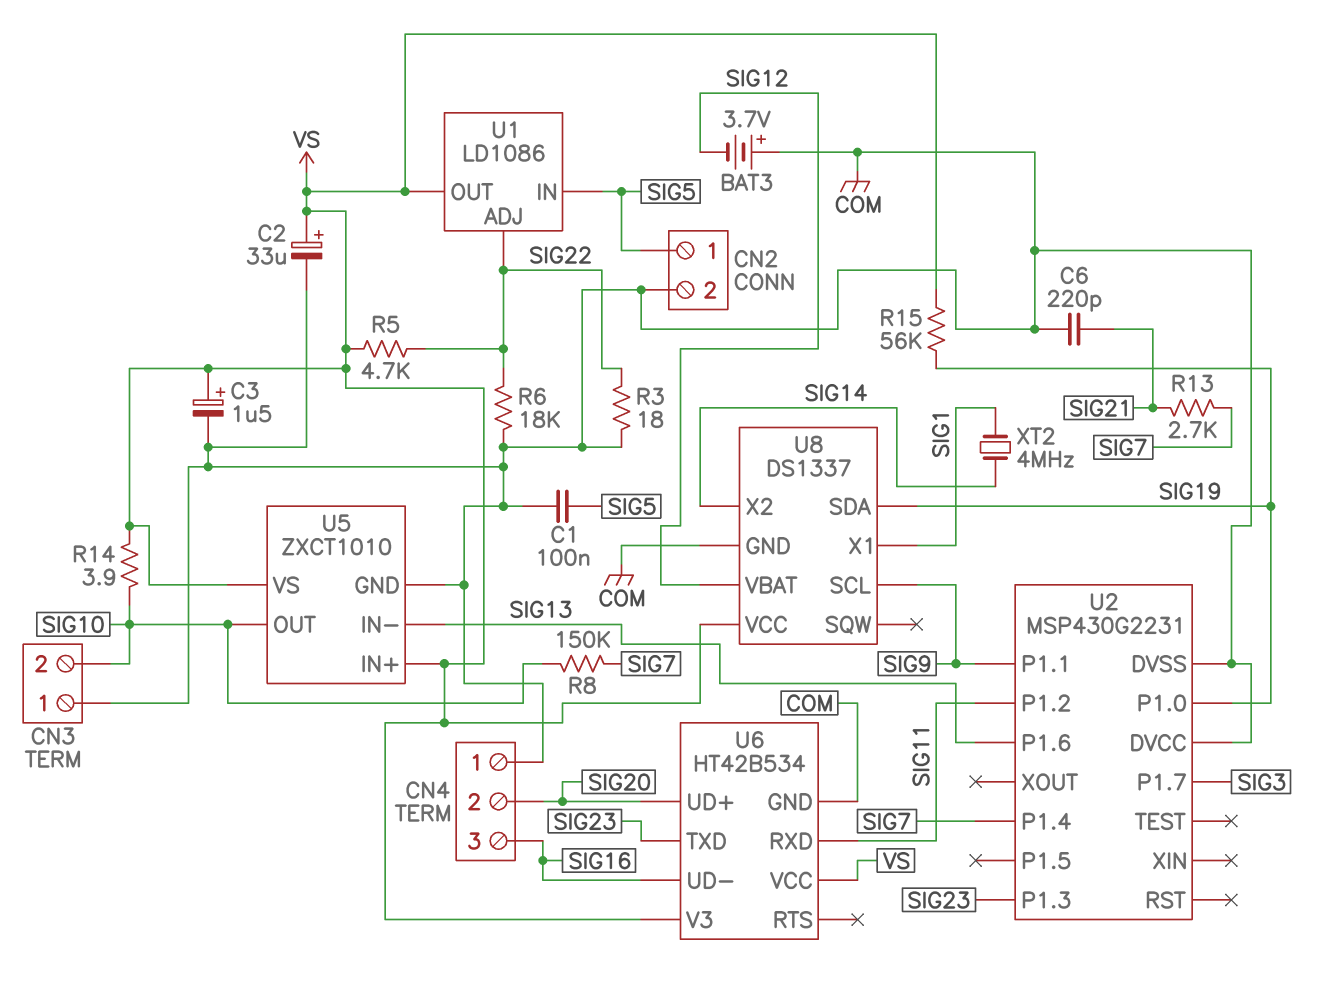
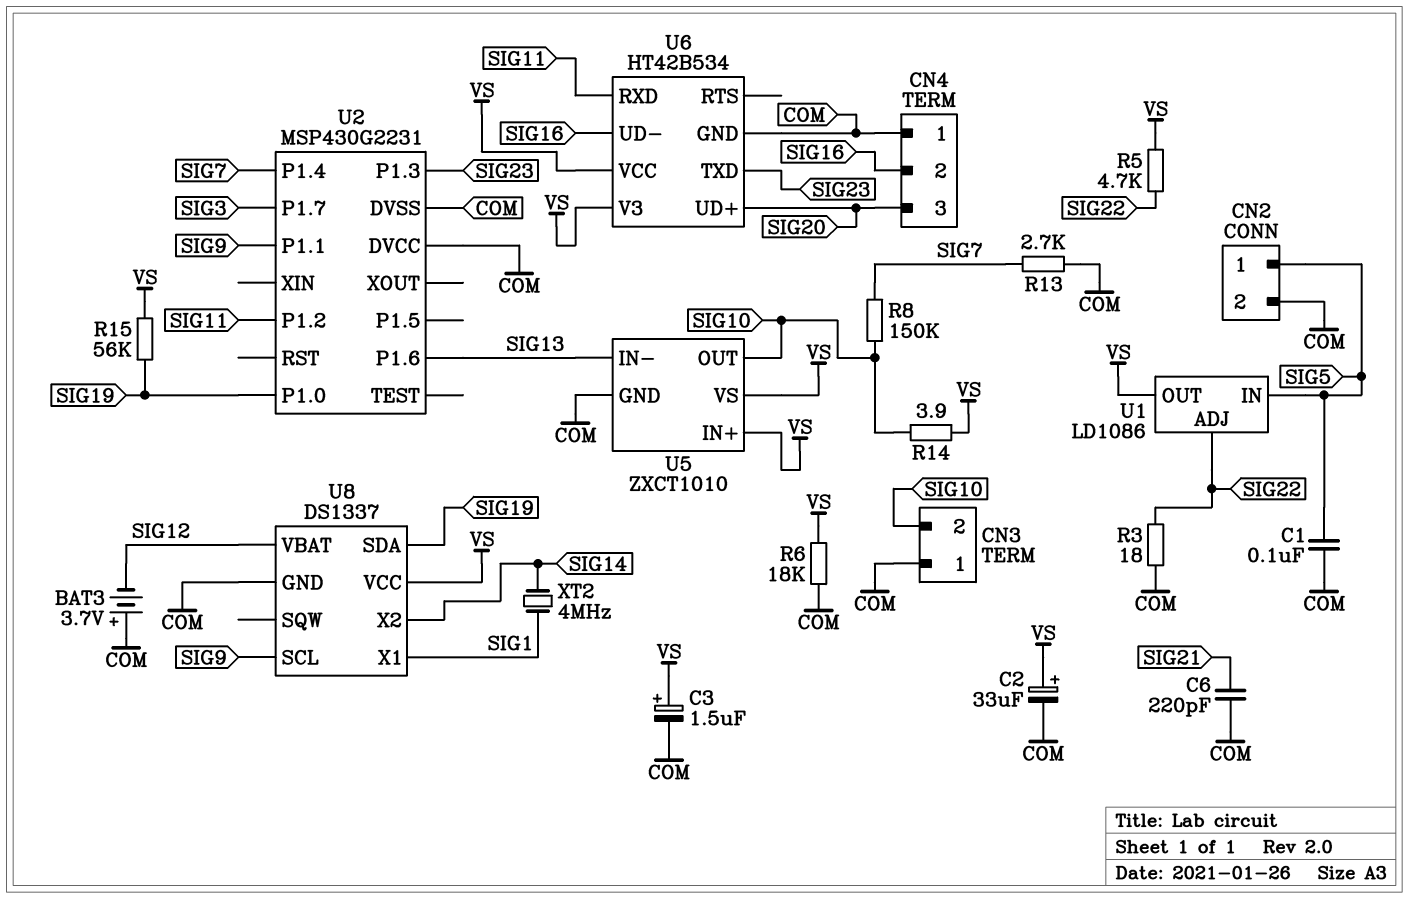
CN4 pin 2: SIG20 -> SIG16
CN4 pin 3: SIG16 -> SIG20
R6: 18k (COM, SIG22) -> 18k (COM, VS)
R13: 2.7k (SIG7, SIG21) -> 2.7k (COM, SIG7)

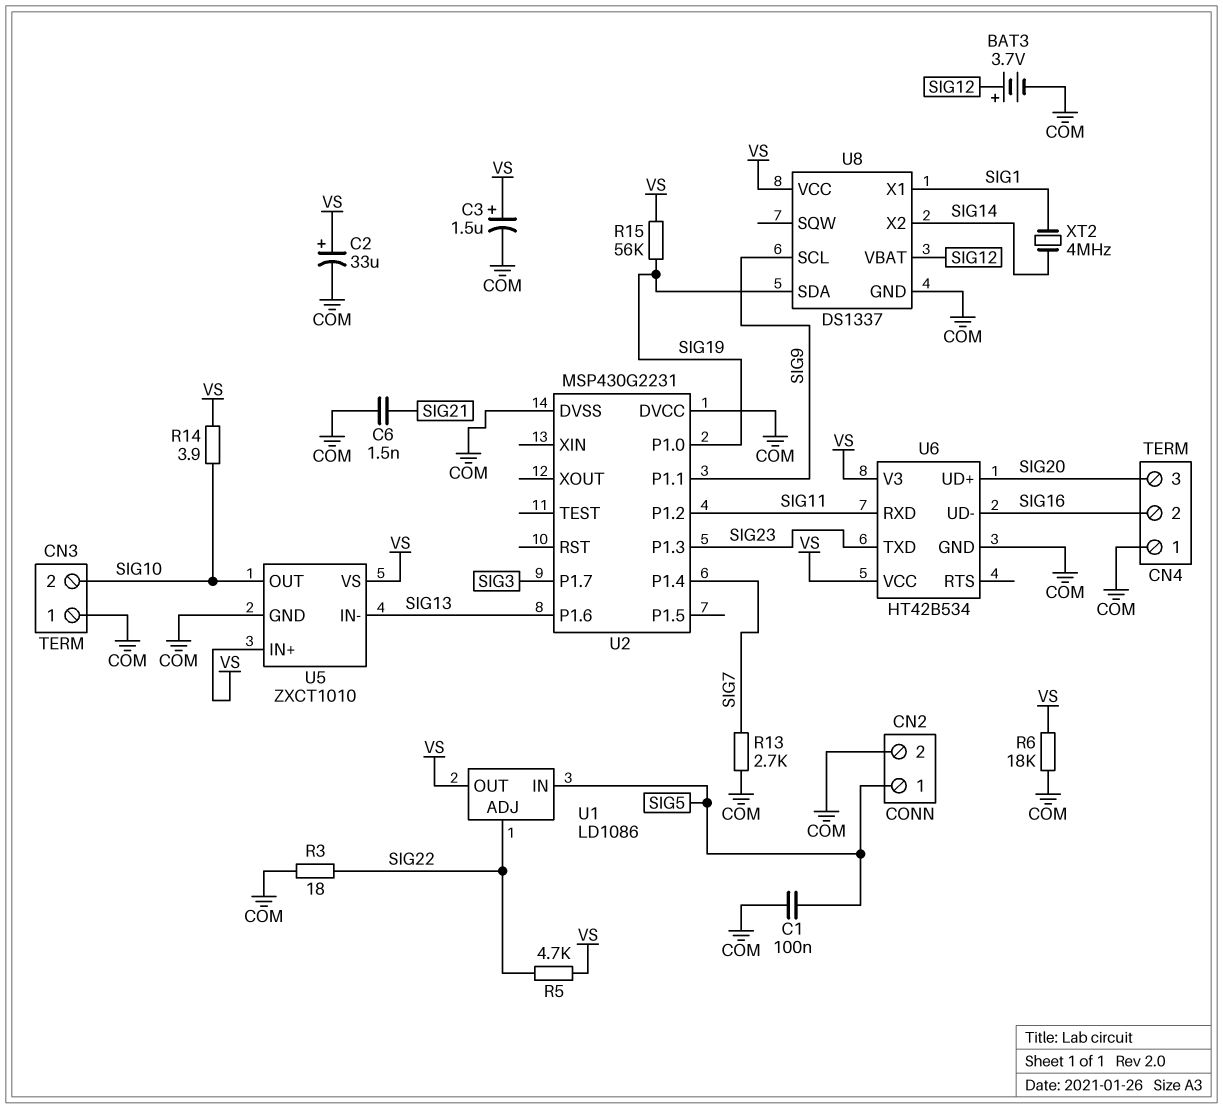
BAT3: 3.7V (plus COM, minus SIG12) -> 3.7V (plus SIG12, minus COM)
C6: 220pF (COM, SIG21) -> 1.5nF (COM, SIG21)
R8: 150k (SIG7, SIG10) -> none

